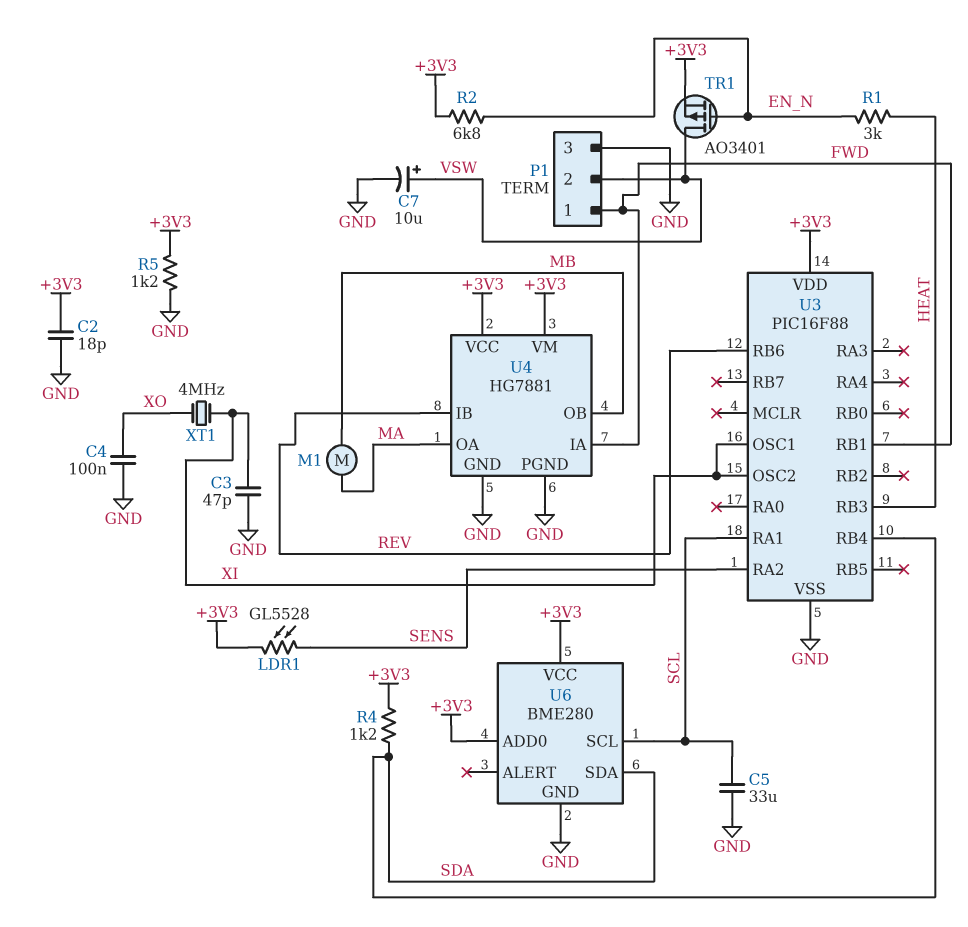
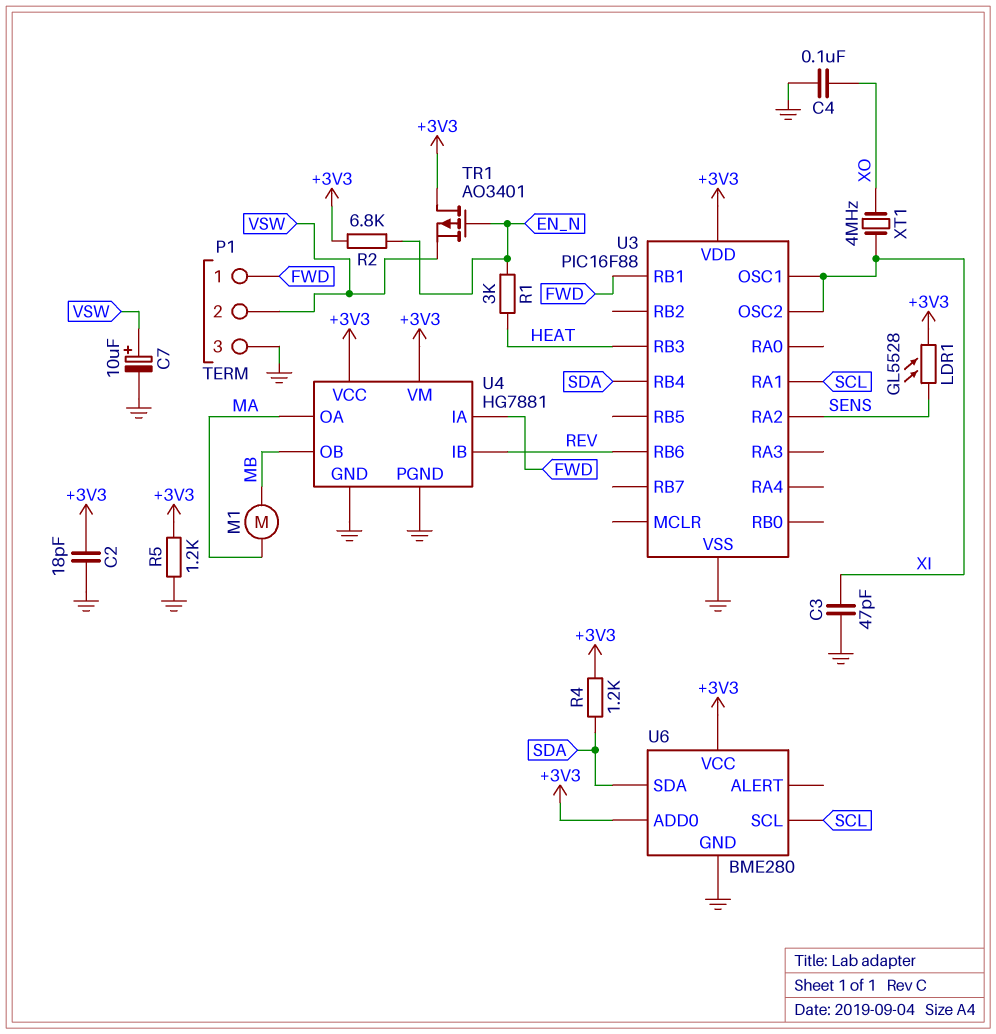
C5: 33uF (GND, SCL) -> none
TR1: PMOS AO3401 (G EN_N, D VSW, S +3V3) -> PMOS AO3401 (G EN_N, D +3V3, S VSW)

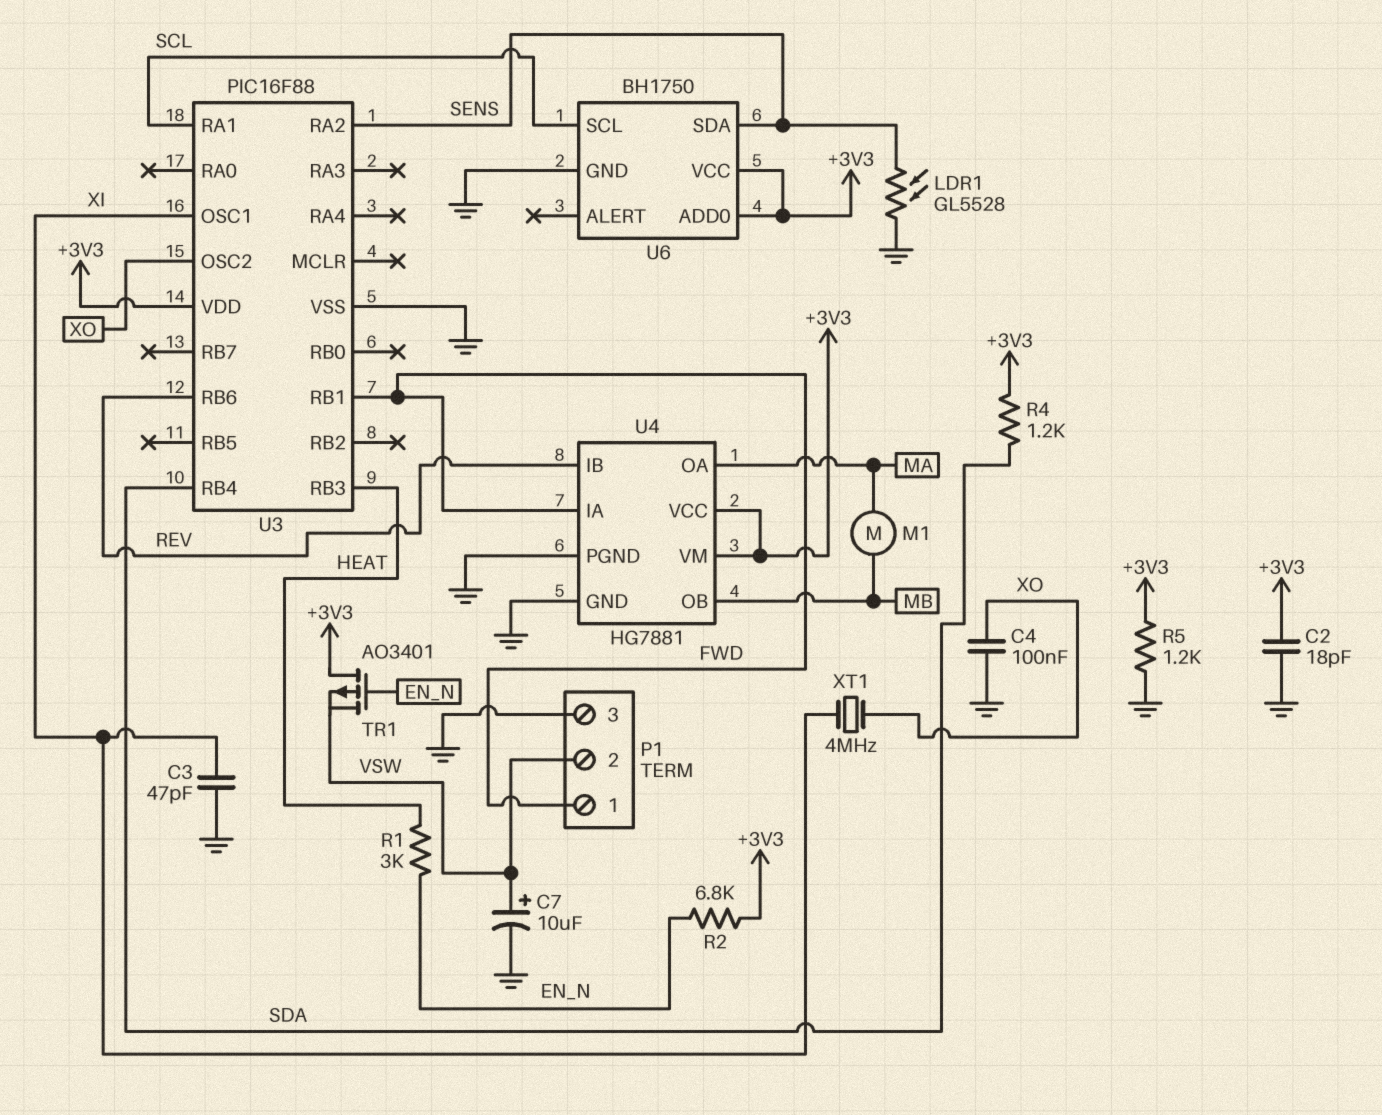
LDR1: GL5528 (+3V3, SENS) -> GL5528 (GND, SENS)
U3 pin OSC2: XI -> XO
U6: BME280 -> BH1750
U6 pin SDA: SDA -> SENS

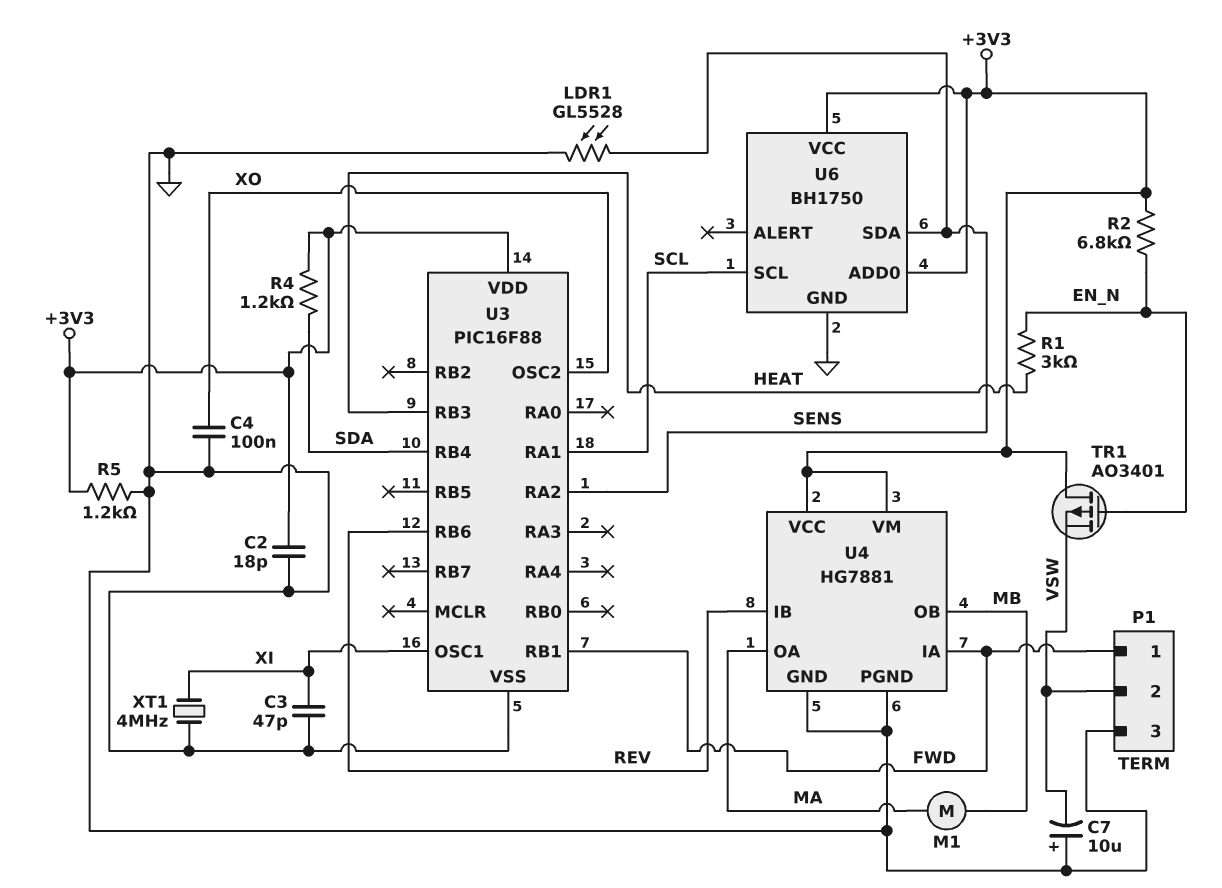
C7: 10uF (plus VSW, minus GND) -> 10uF (plus GND, minus VSW)
XT1: 4MHz (XI, XO) -> 4MHz (GND, XI)

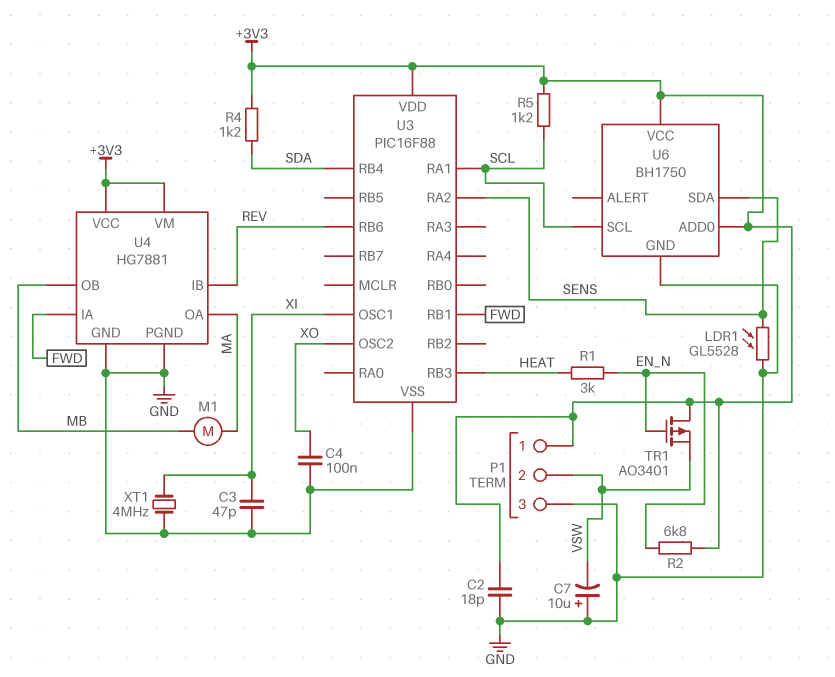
P1 pin 1: FWD -> +3V3
R5: 1.2k (+3V3, GND) -> 1.2k (+3V3, SCL)

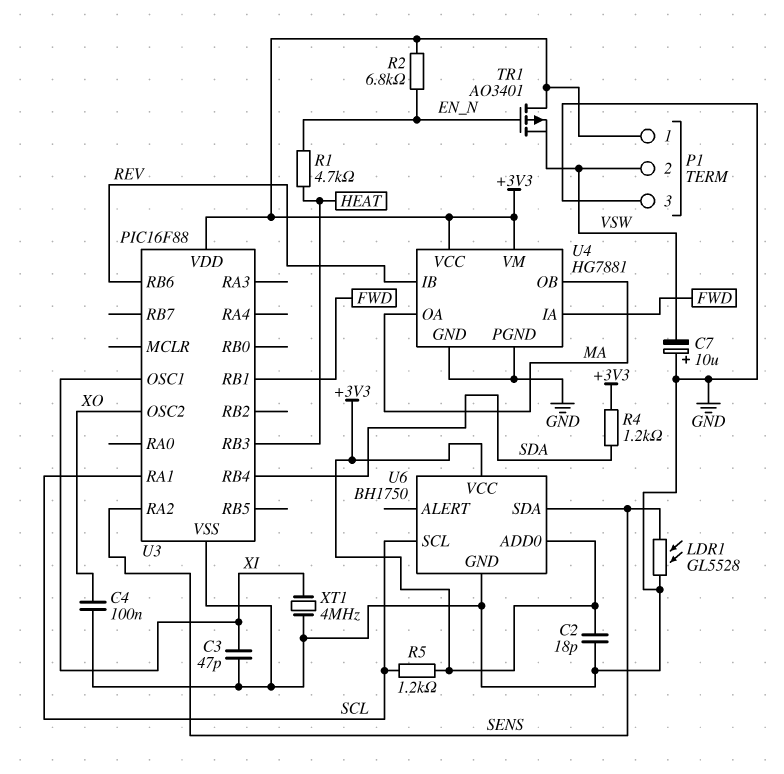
M1: motor (MA, MB) -> none
R1: 3k (EN_N, HEAT) -> 4.7k (EN_N, HEAT)
U4 pin OB: MB -> MA

